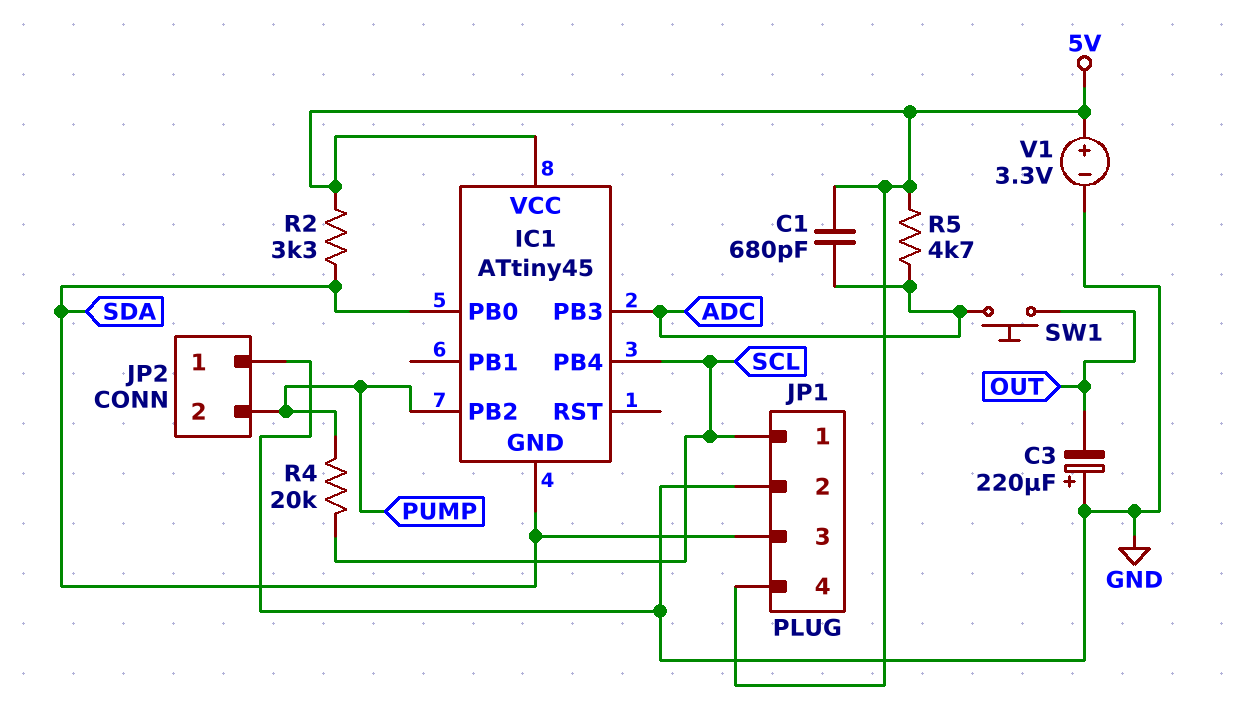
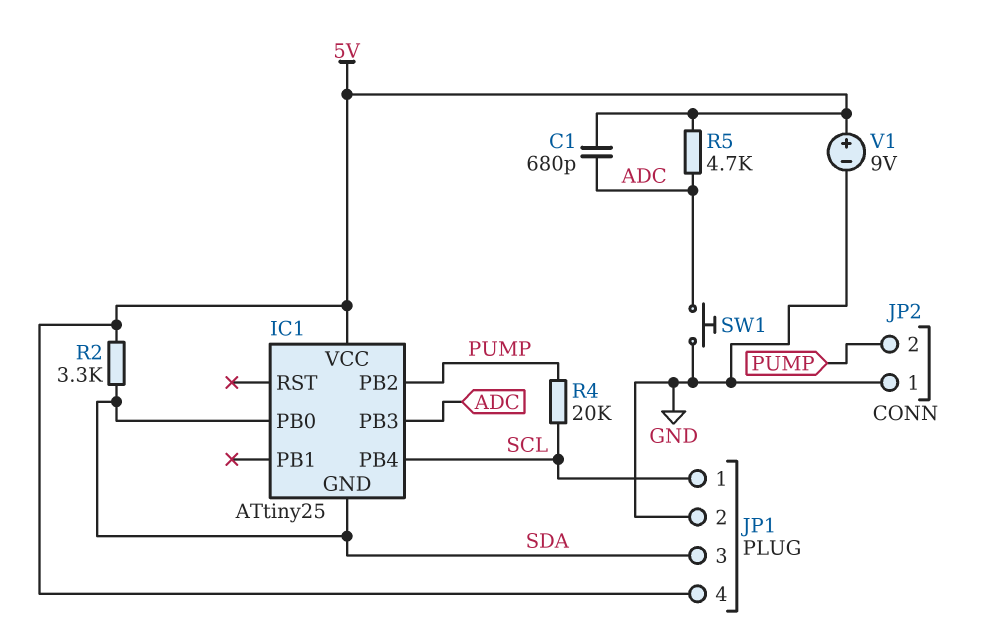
C3: 220uF (plus GND, minus OUT) -> none
IC1: ATtiny45 -> ATtiny25
SW1: button (ADC, OUT) -> button (ADC, GND)
V1: 3.3V (plus 5V, minus GND) -> 9V (plus 5V, minus GND)

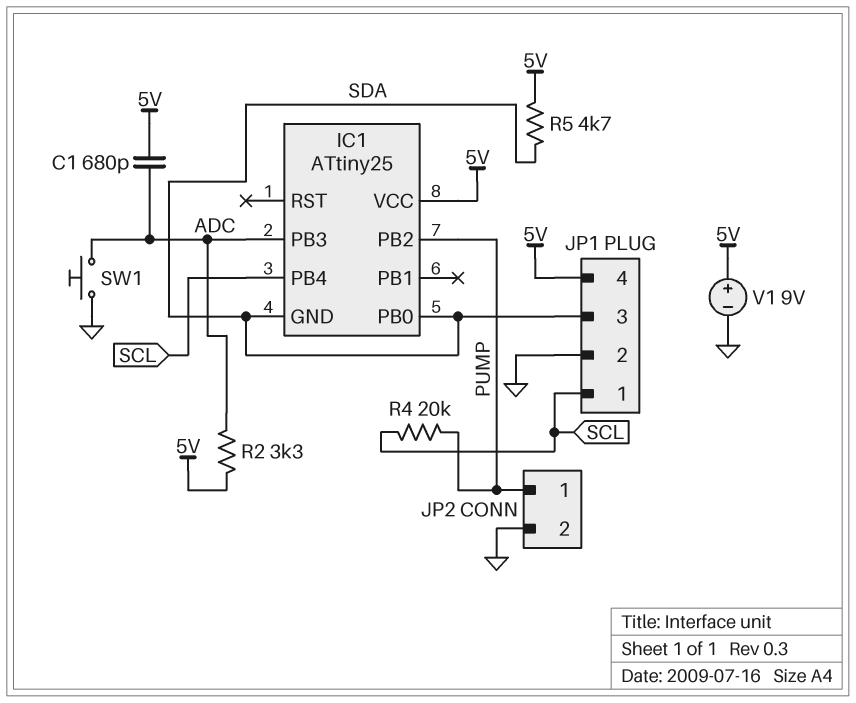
JP2 pin 1: GND -> PUMP
JP2 pin 2: PUMP -> GND
R2: 3.3k (5V, SDA) -> 3.3k (5V, ADC)
R5: 4.7k (5V, ADC) -> 4.7k (5V, SDA)

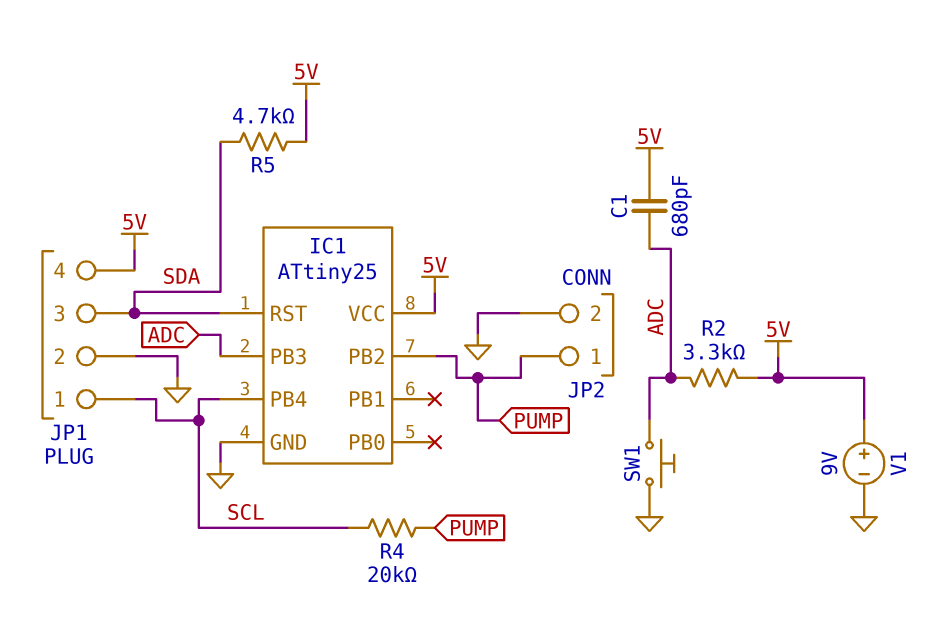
IC1 pin GND: SDA -> GND
IC1 pin PB0: SDA -> none
IC1 pin RST: none -> SDA

